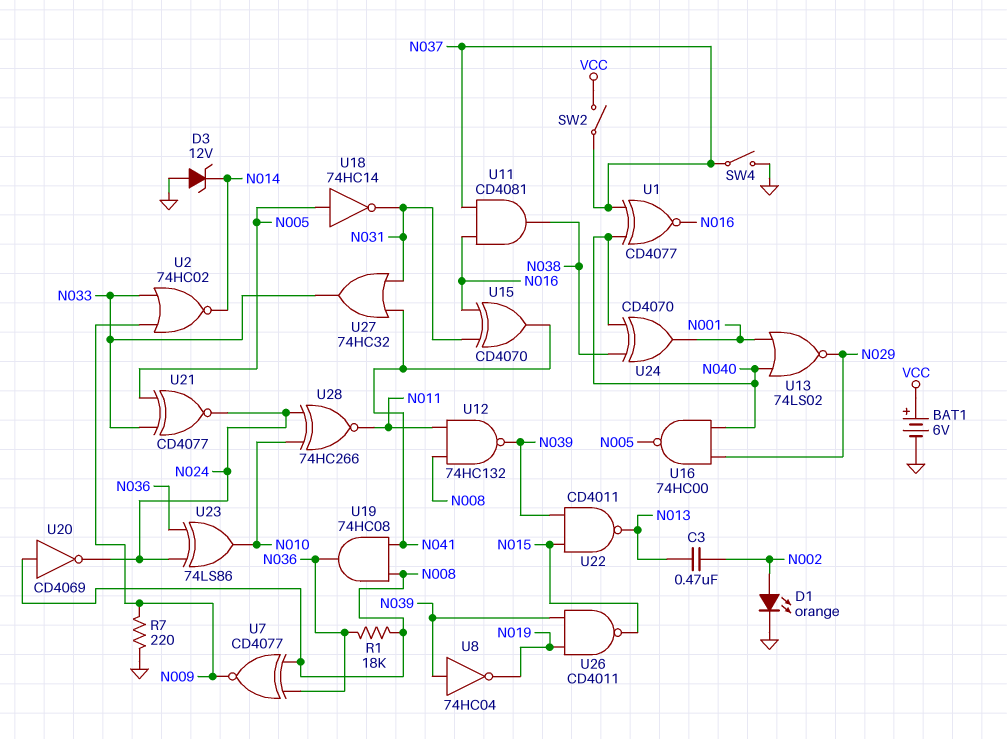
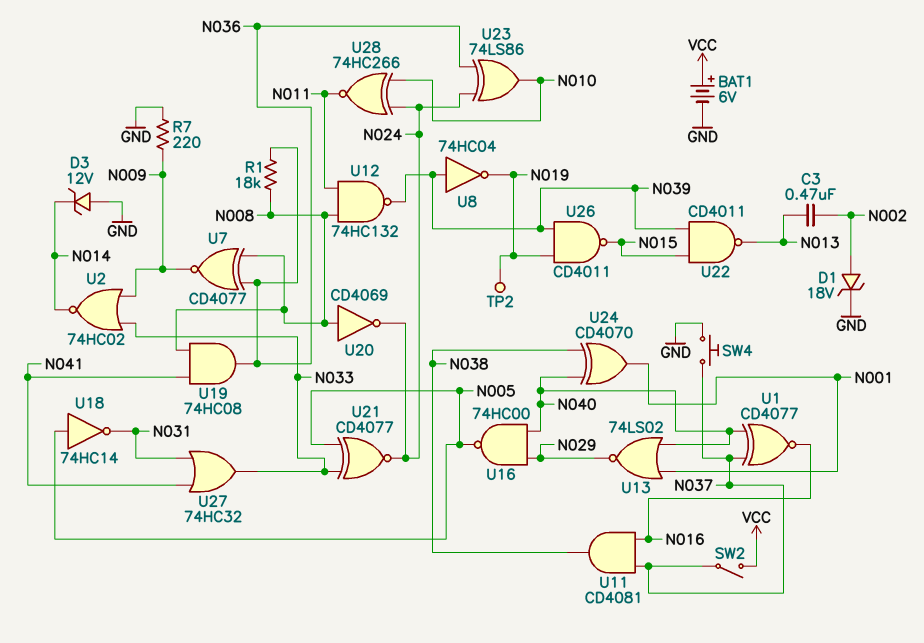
D1: LED orange (A N002, K GND) -> zener 18V (A N002, K GND)
SW4: switch (GND, N037) -> button (GND, N037)
TP2: none -> test point (N019)
U15: XOR CD4070 (in N016, in N031, out N041) -> none

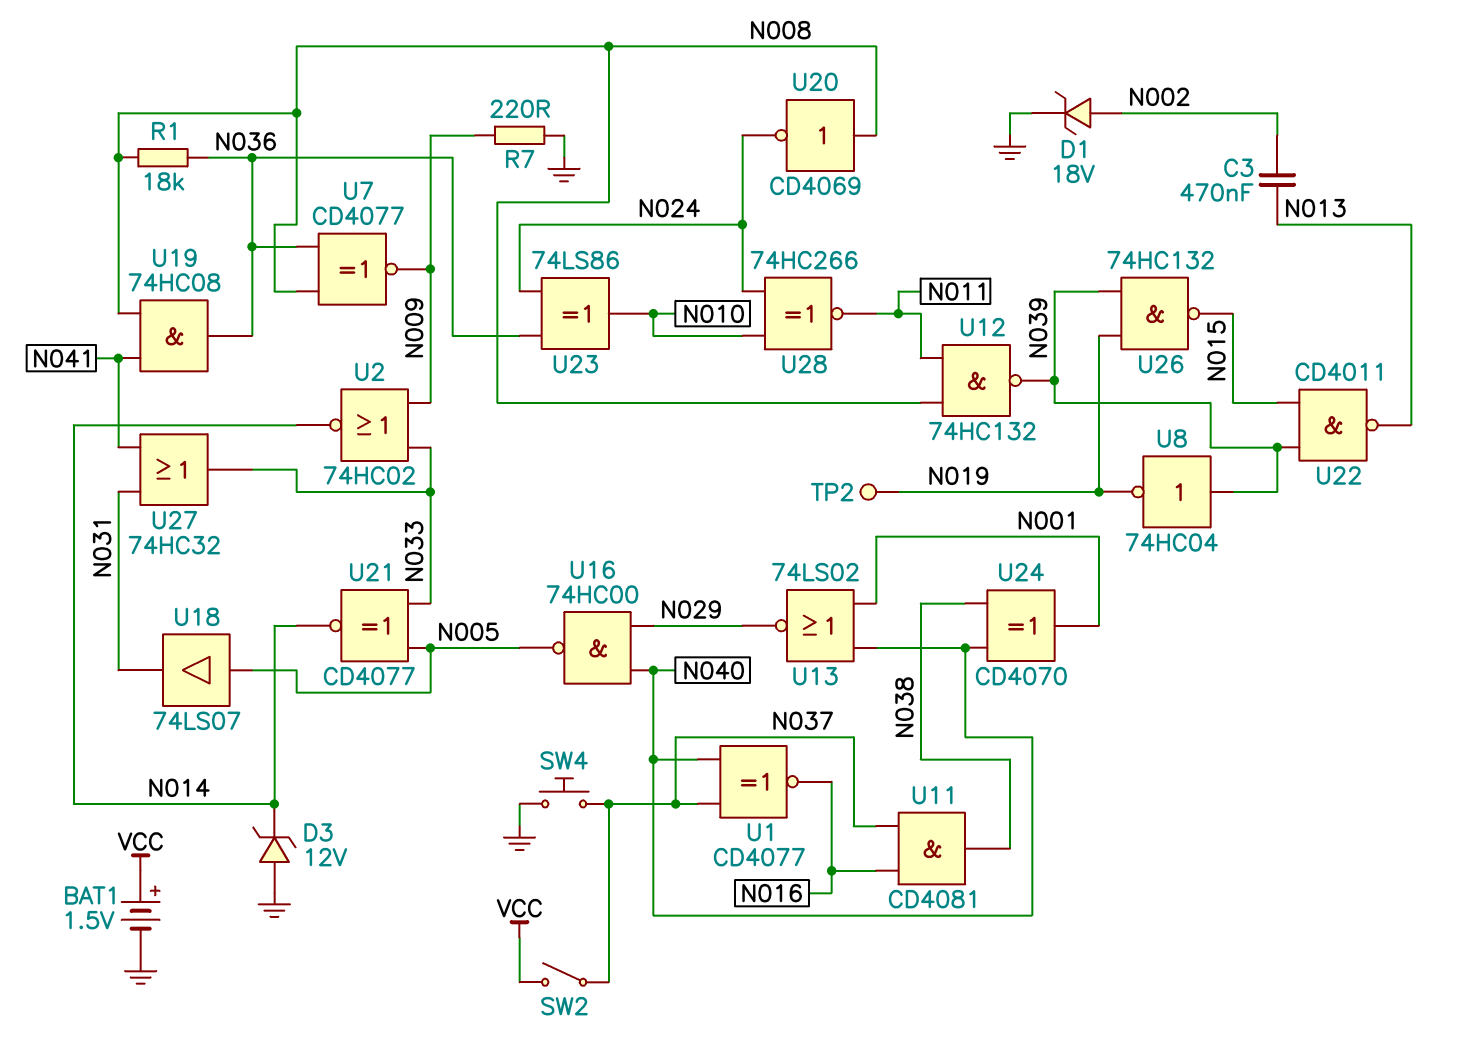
BAT1: 6V (plus VCC, minus GND) -> 1.5V (plus VCC, minus GND)
U18: NOT 74HC14 (in N005, out N031) -> buffer 74LS07 (in N005, out N031)
U21: XNOR CD4077 (in N005, in N033, out N024) -> XNOR CD4077 (in N005, in N033, out N014)
U26: NAND CD4011 (in N019, in N039, out N015) -> NAND 74HC132 (in N019, in N039, out N015)

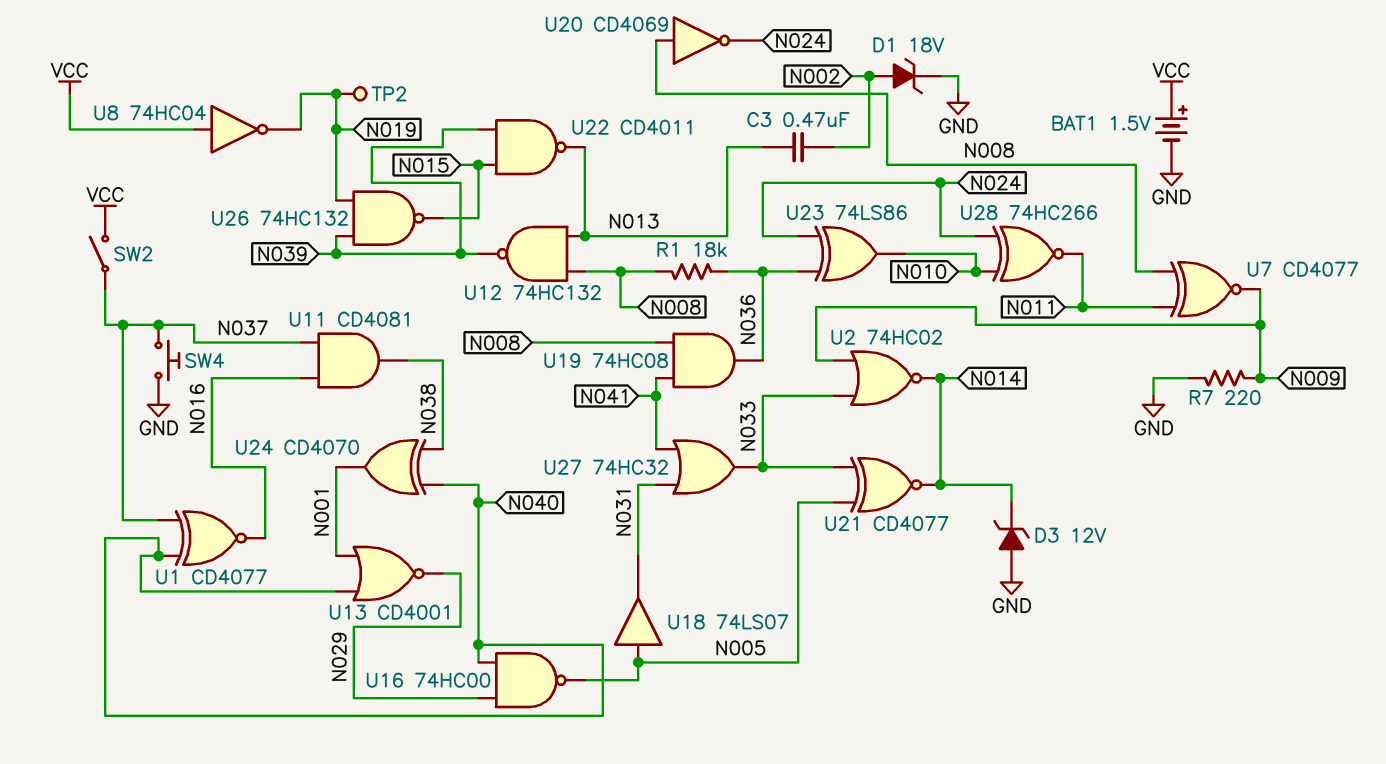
U7: XNOR CD4077 (in N008, in N036, out N009) -> XNOR CD4077 (in N008, in N011, out N009)
U8: NOT 74HC04 (in N039, out N019) -> NOT 74HC04 (in VCC, out N019)
U12: NAND 74HC132 (in N008, in N011, out N039) -> NAND 74HC132 (in N008, in N013, out N039)
U13: NOR 74LS02 (in N001, in N040, out N029) -> NOR CD4001 (in N001, in N040, out N029)

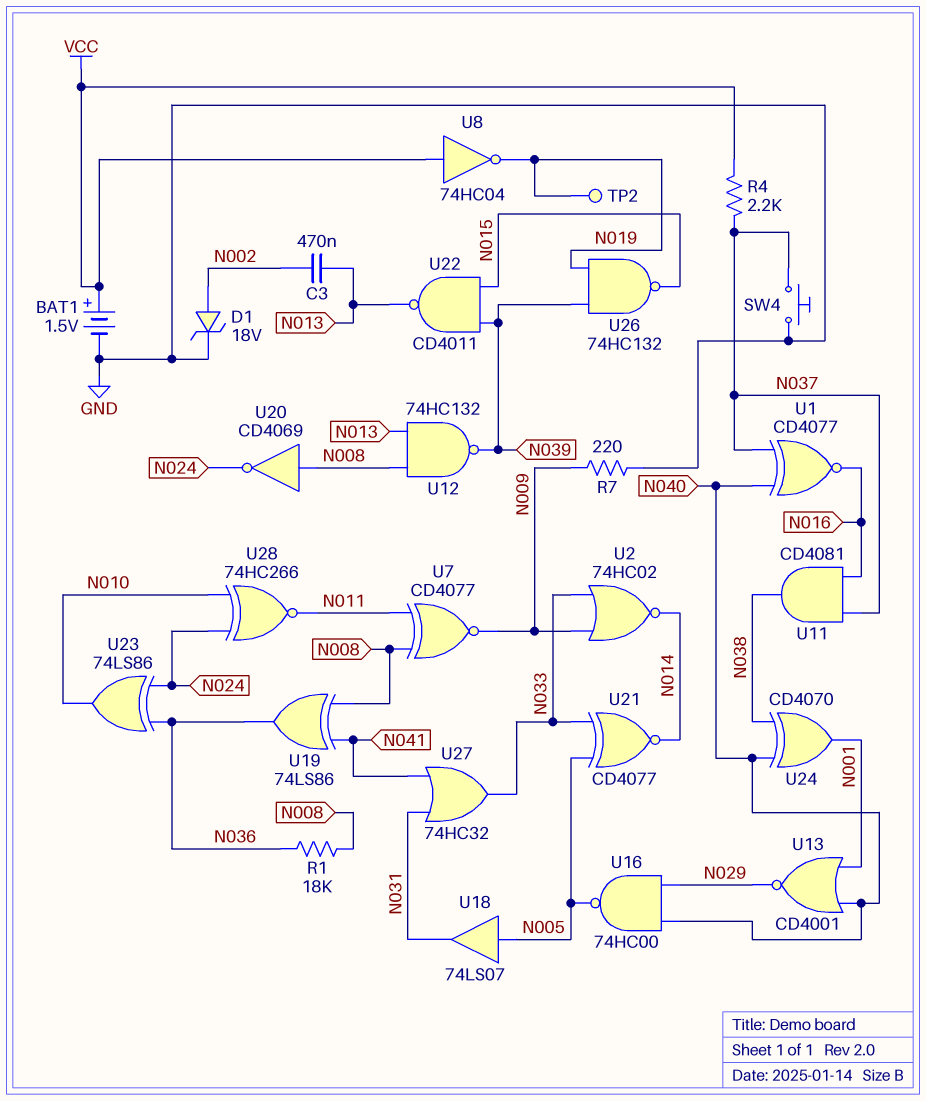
D3: zener 12V (A GND, K N014) -> none
R4: none -> 2.2k (N037, VCC)
SW2: switch (N037, VCC) -> none
U19: AND 74HC08 (in N008, in N041, out N036) -> XOR 74LS86 (in N008, in N041, out N036)

